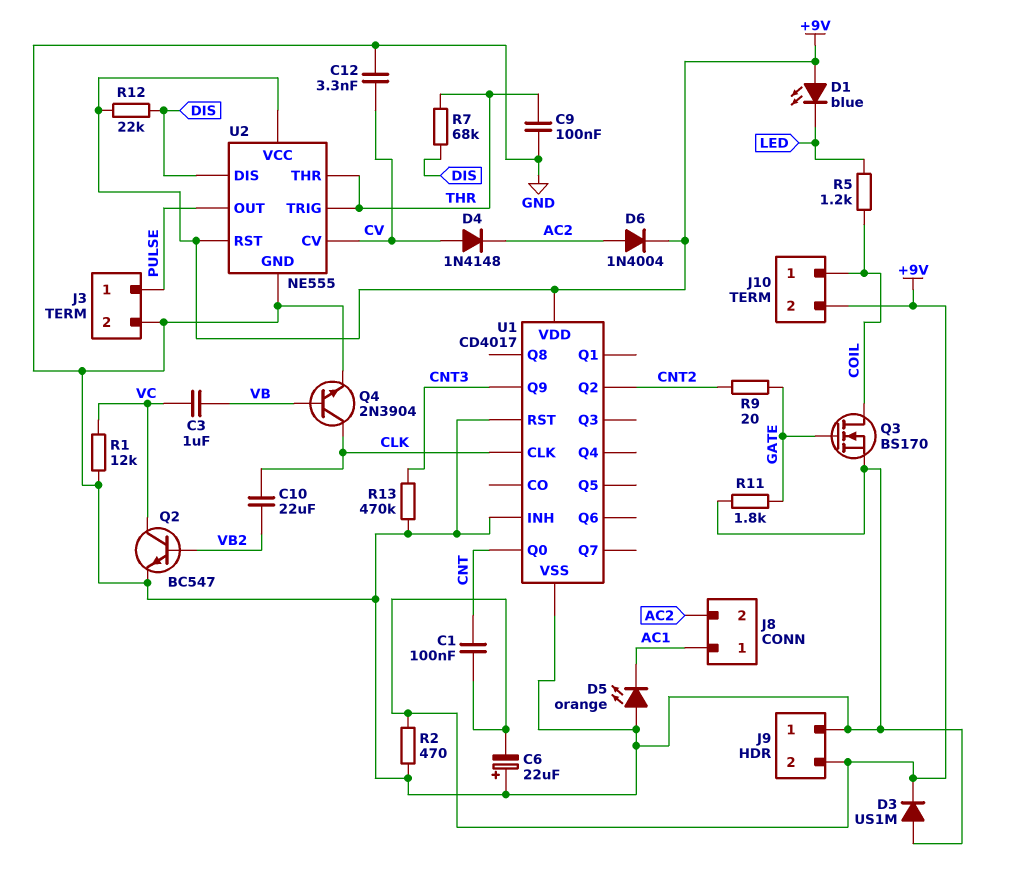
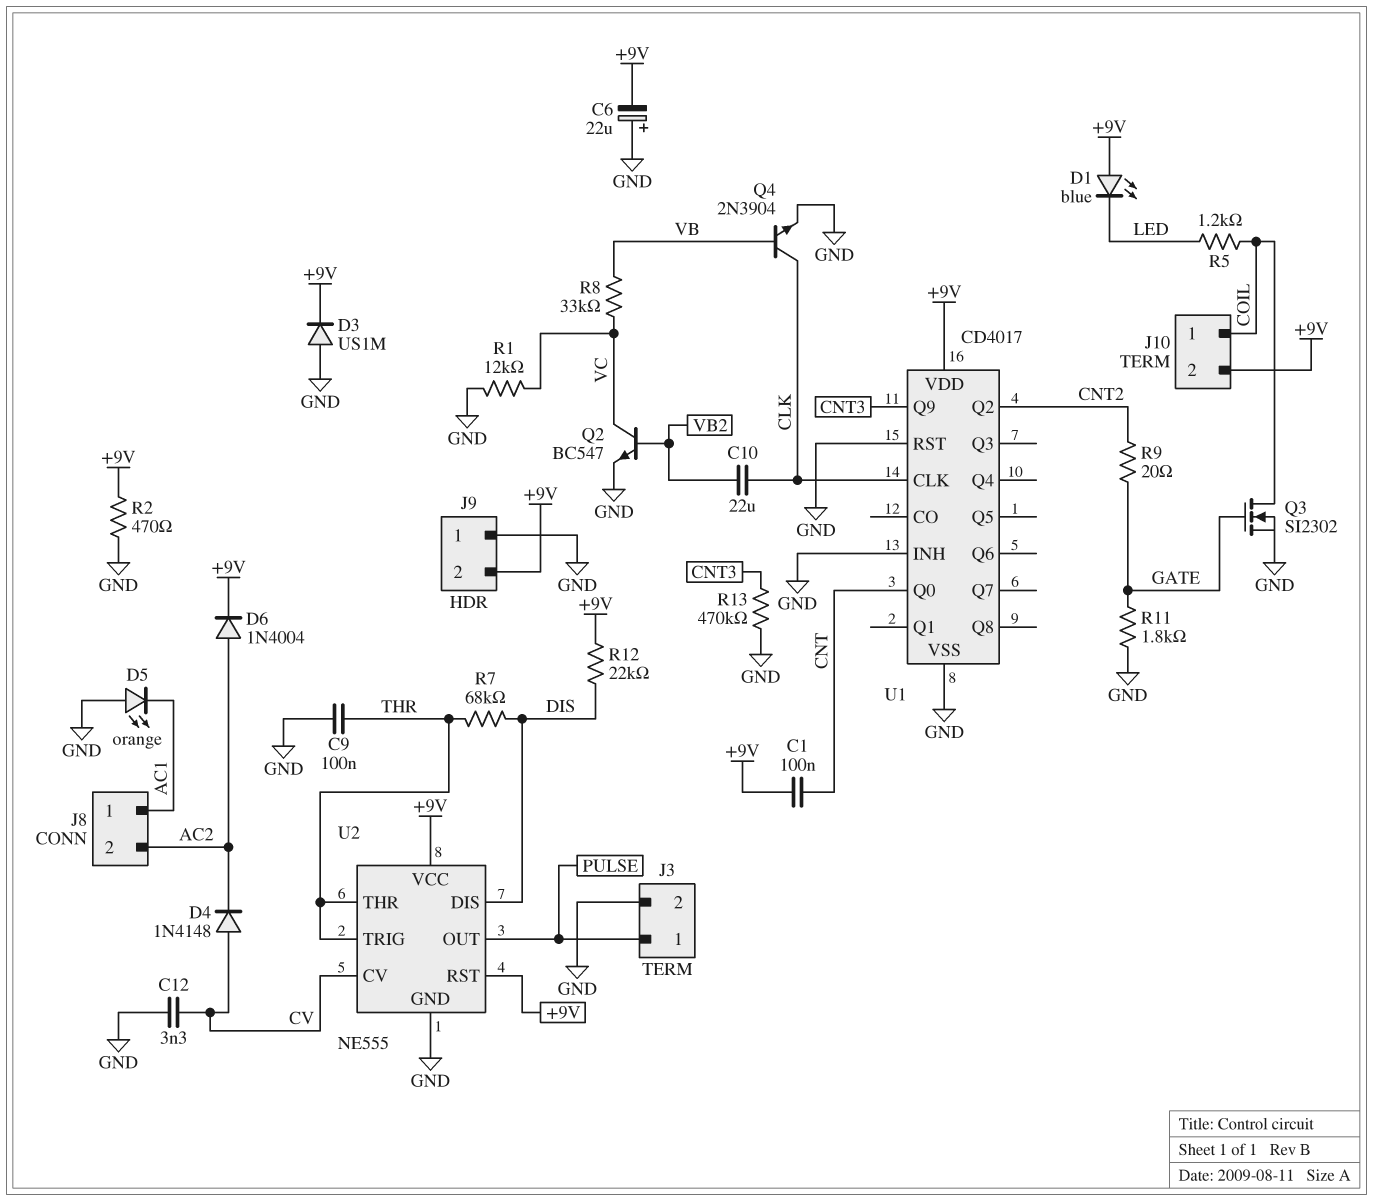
C3: 1uF (VB, VC) -> none
Q3: NMOS BS170 (G GATE, D COIL, S GND) -> NMOS SI2302 (G GATE, D COIL, S GND)
R8: none -> 33k (VB, VC)

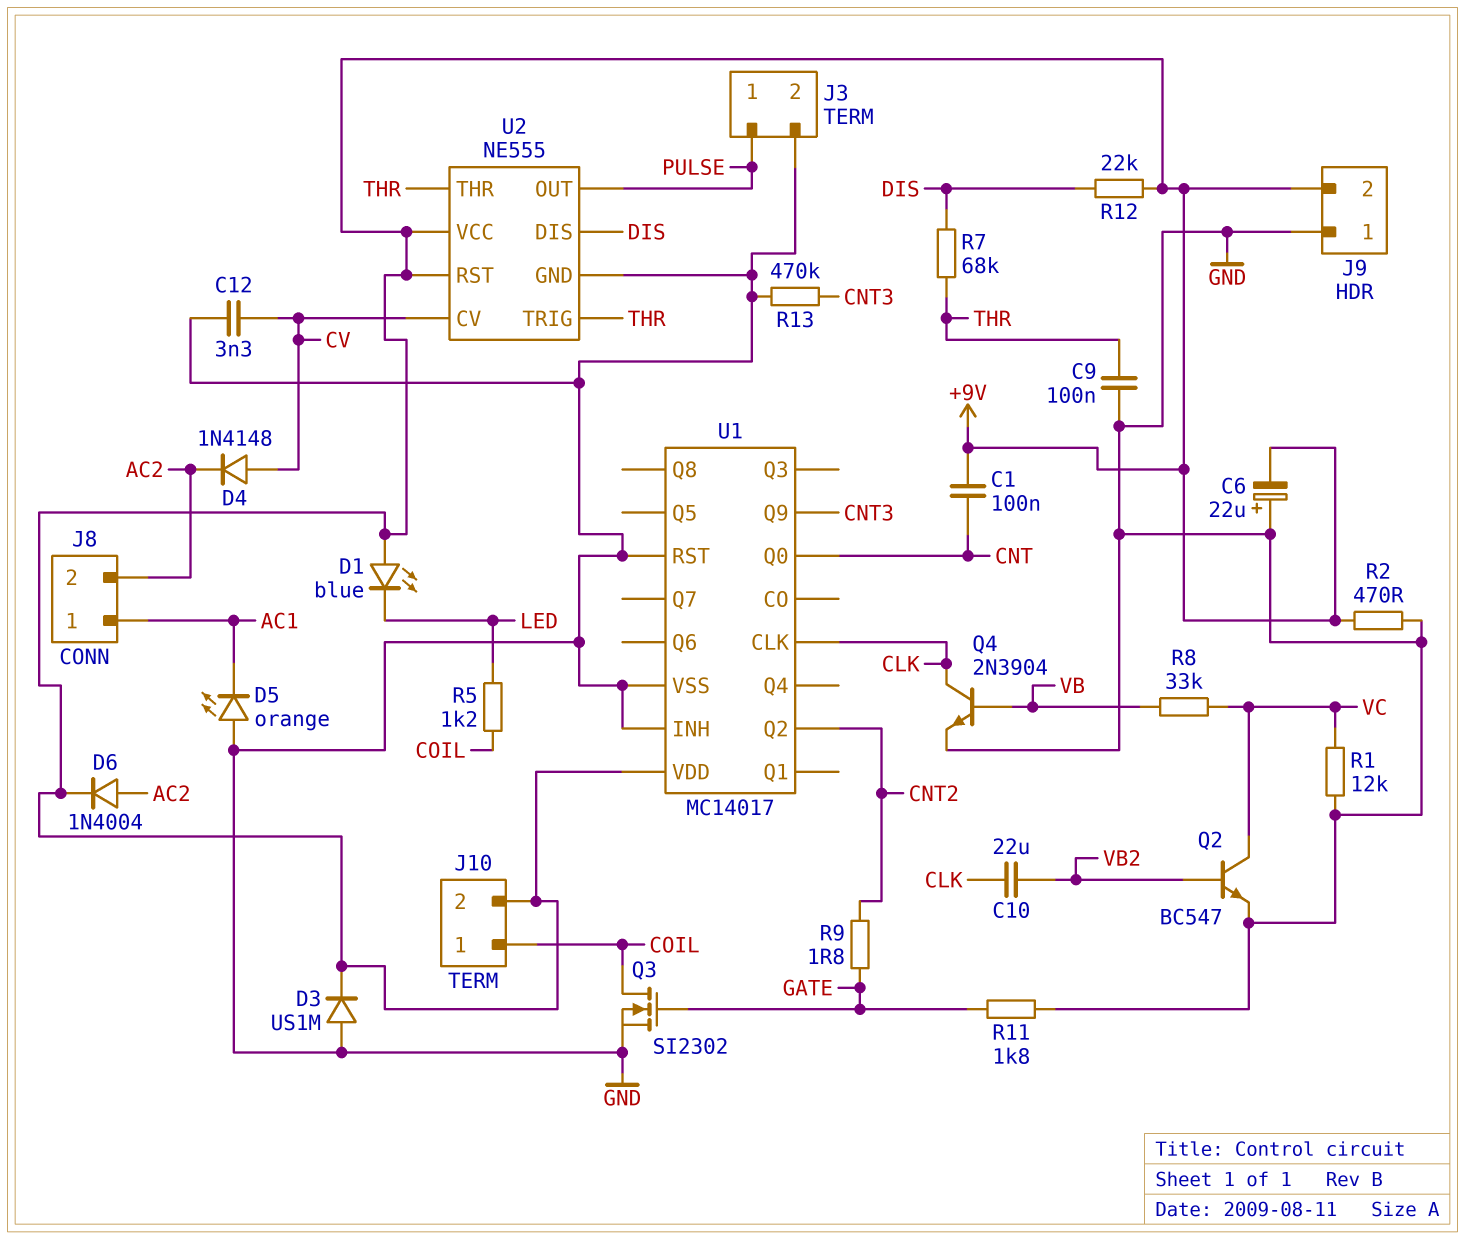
R9: 20 (CNT2, GATE) -> 1.8 (CNT2, GATE)
U1: CD4017 -> MC14017

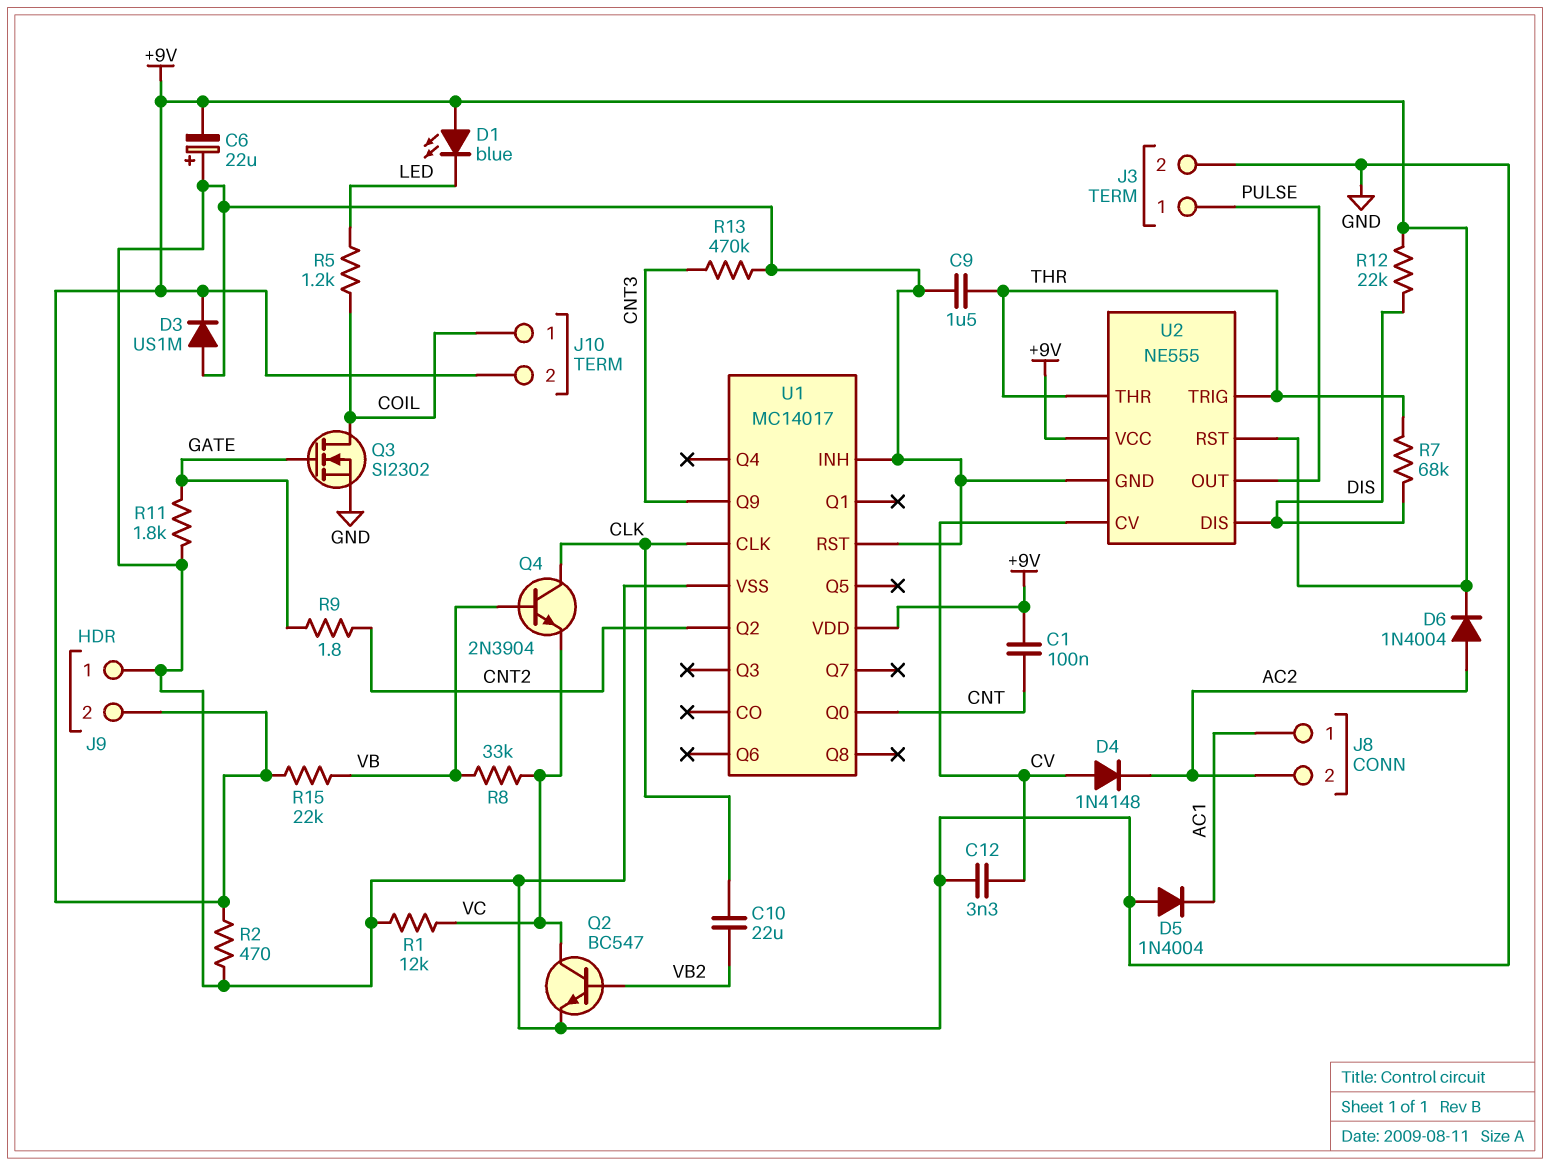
C9: 100nF (GND, THR) -> 1.5uF (GND, THR)
D5: LED orange (A GND, K AC1) -> diode 1N4004 (A GND, K AC1)
Q4: NPN 2N3904 (B VB, C CLK, E GND) -> NPN 2N3904 (B VB, C CLK, E VC)
R15: none -> 22k (+9V, VB)

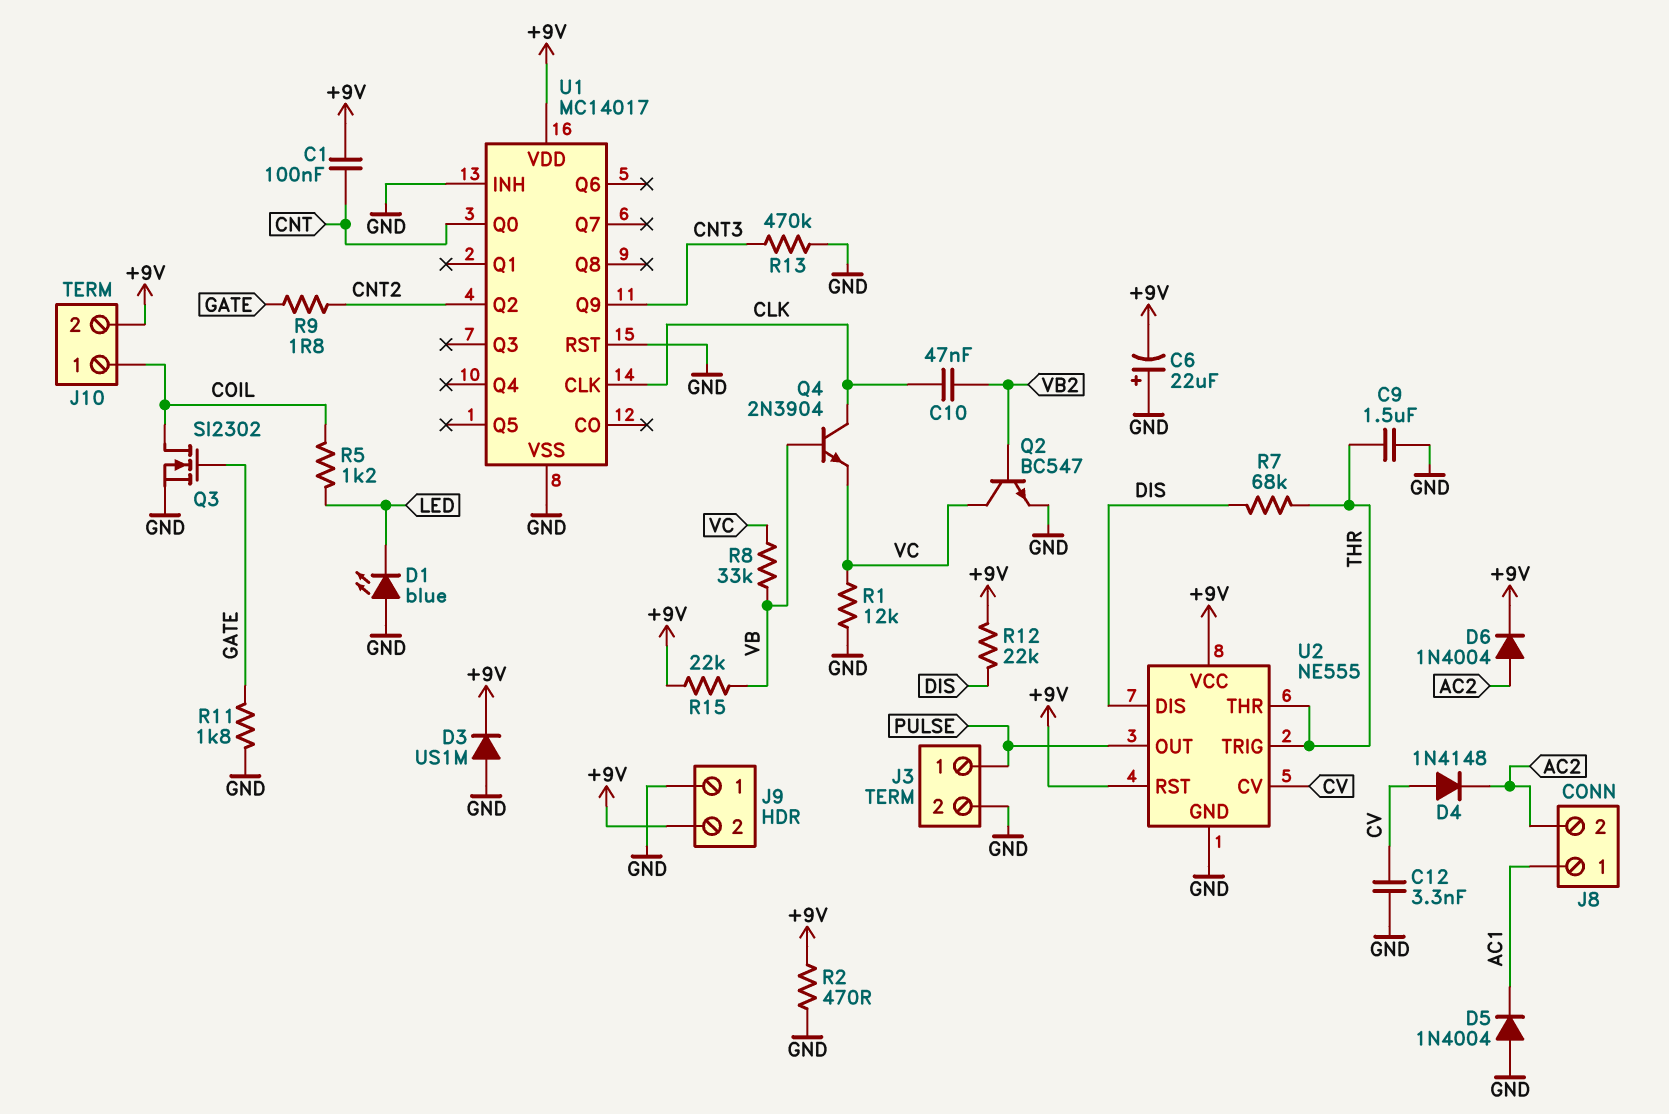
C10: 22uF (CLK, VB2) -> 47nF (CLK, VB2)
D1: LED blue (A +9V, K LED) -> LED blue (A GND, K LED)

